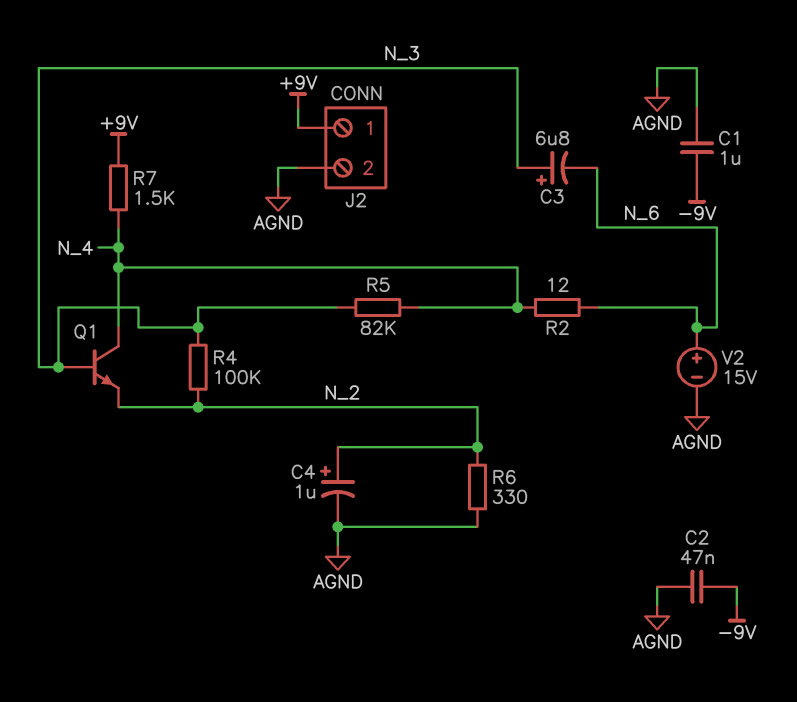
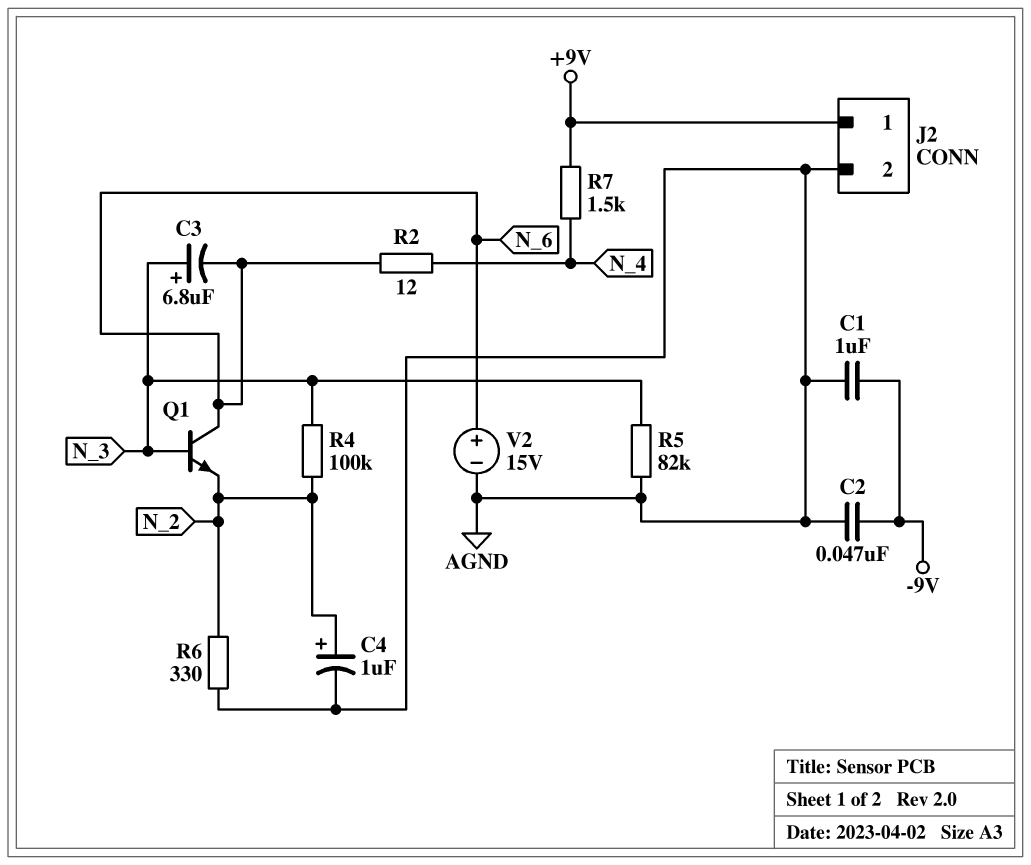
Q1: NPN (B N_3, C N_4, E N_2) -> NPN (B N_3, C N_6, E N_2)
R5: 82k (N_3, N_4) -> 82k (AGND, N_3)

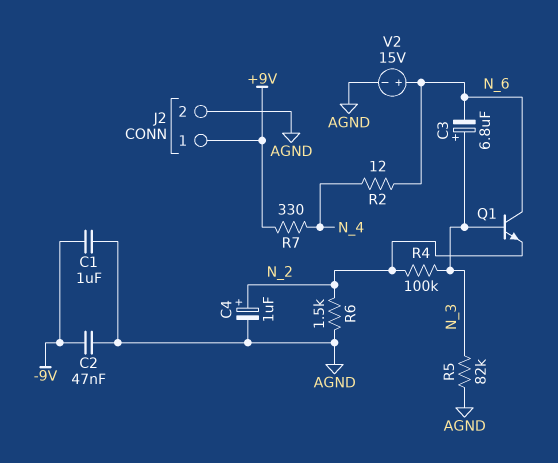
R6: 330 (AGND, N_2) -> 1.5k (AGND, N_2)
R7: 1.5k (+9V, N_4) -> 330 (+9V, N_4)

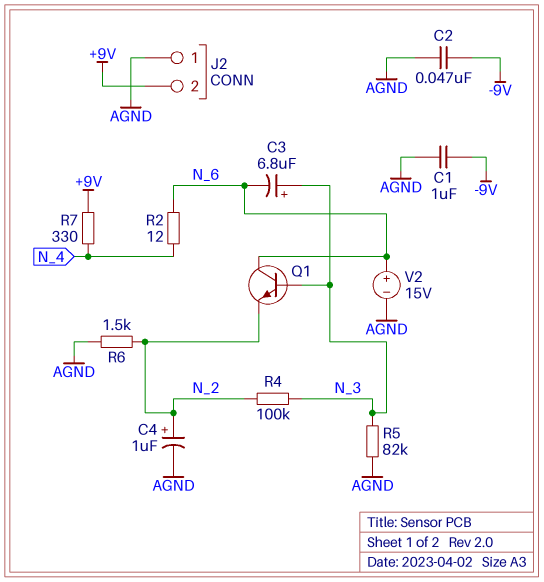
J2 pin 1: +9V -> AGND
J2 pin 2: AGND -> +9V

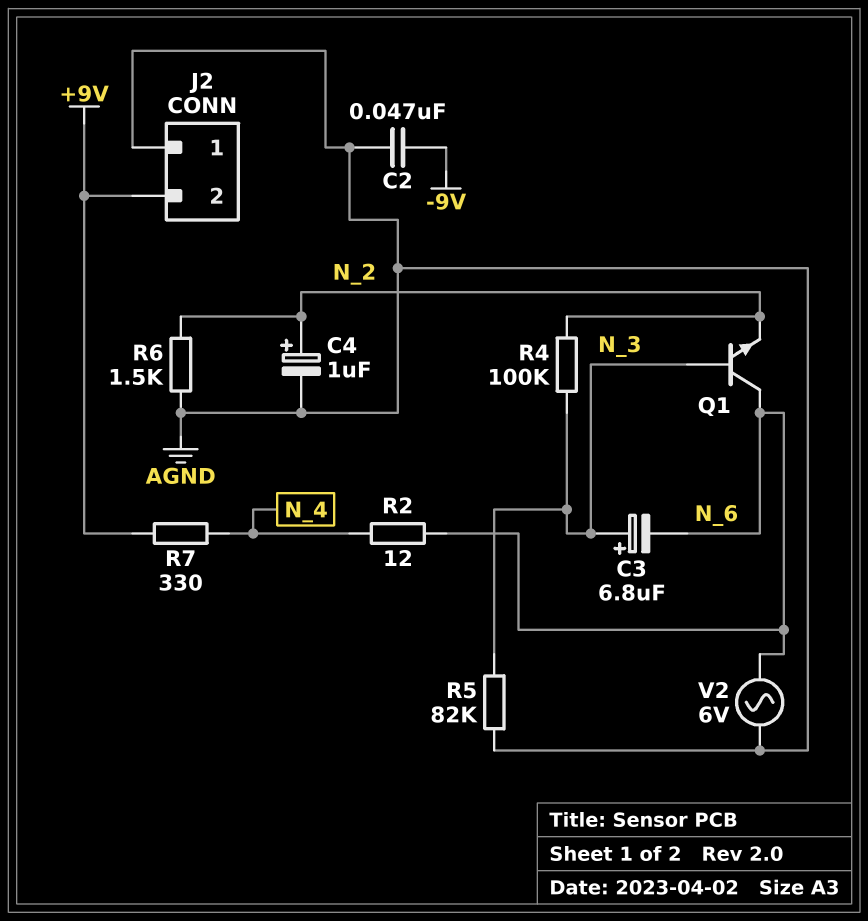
C1: 1uF (-9V, AGND) -> none
V2: 15V (plus N_6, minus AGND) -> AC 6V (AGND, N_6)

